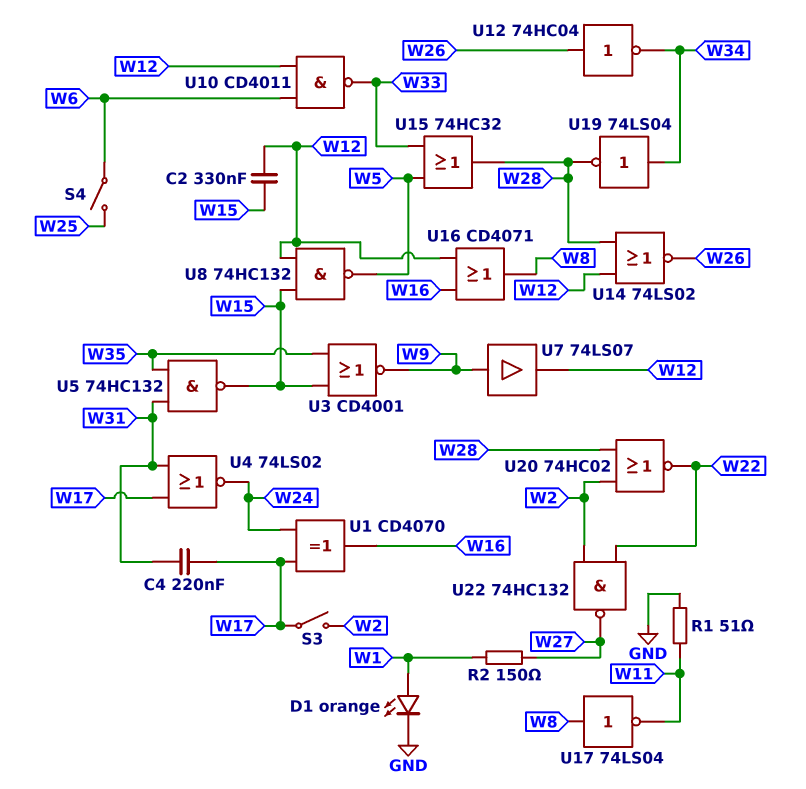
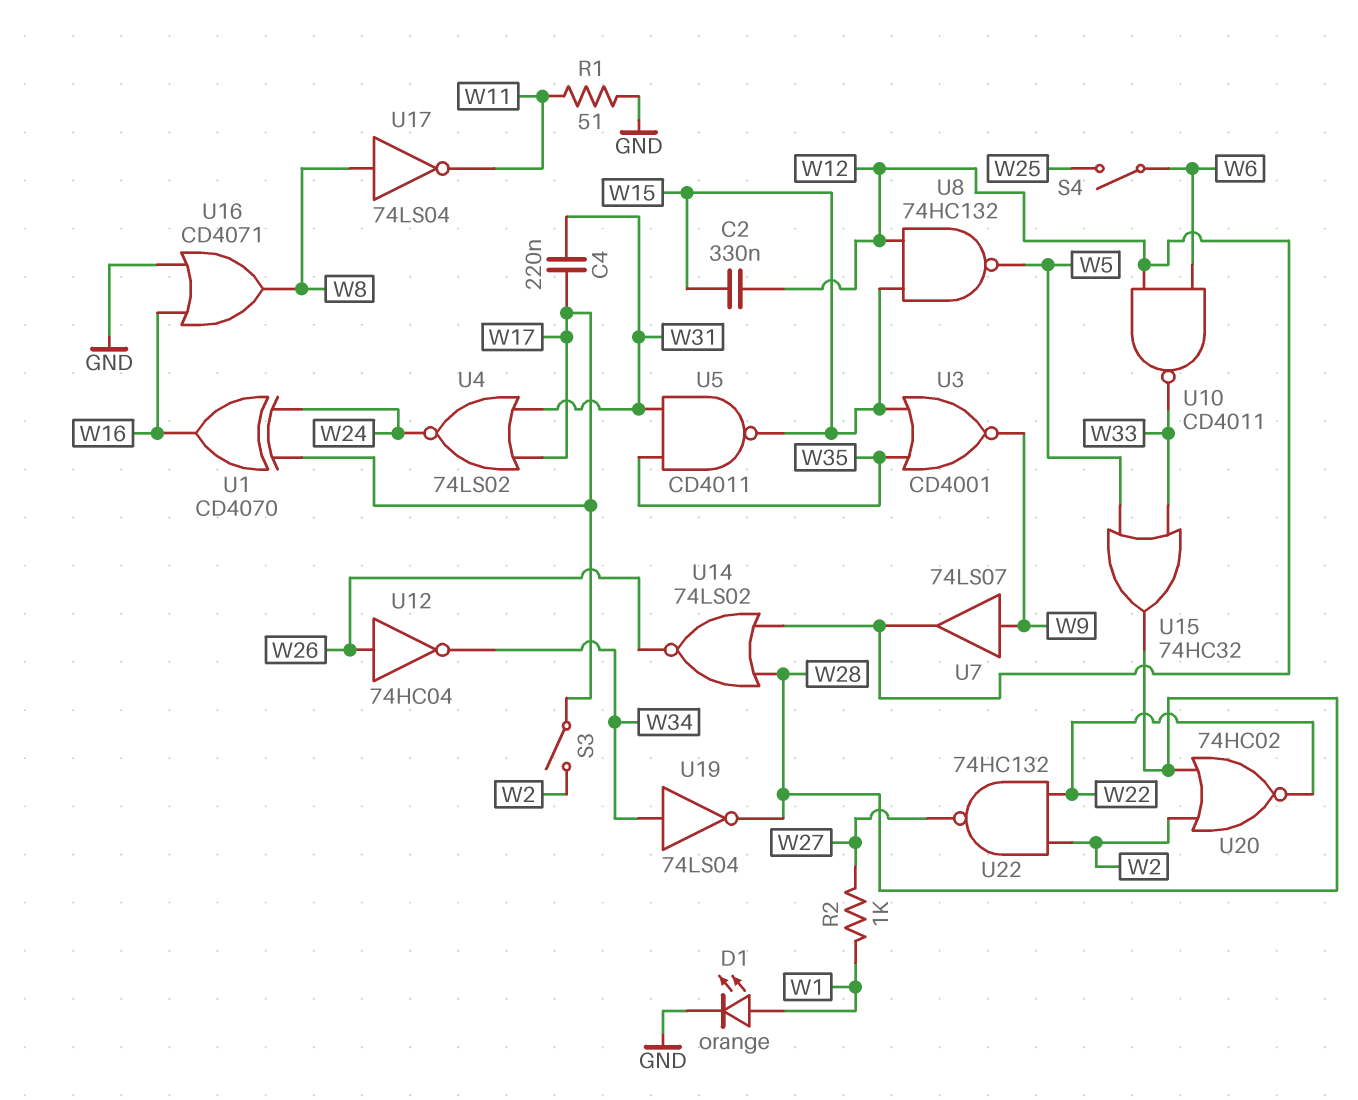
R2: 150 (W1, W27) -> 1k (W1, W27)
U5: NAND 74HC132 (in W31, in W35, out W15) -> NAND CD4011 (in W31, in W35, out W15)
U16: OR CD4071 (in W12, in W16, out W8) -> OR CD4071 (in GND, in W16, out W8)

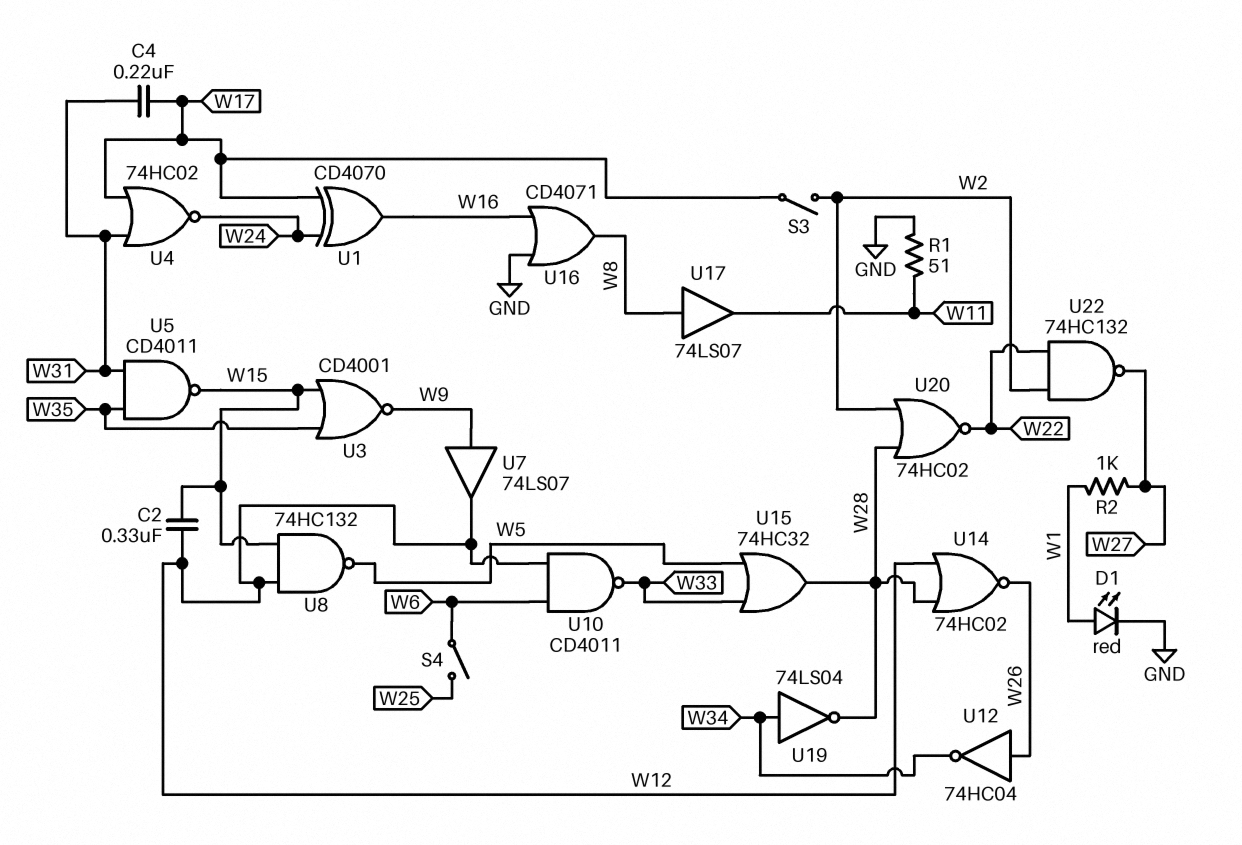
D1: LED orange (A W1, K GND) -> LED red (A W1, K GND)
U4: NOR 74LS02 (in W17, in W31, out W24) -> NOR 74HC02 (in W17, in W31, out W24)
U14: NOR 74LS02 (in W12, in W28, out W26) -> NOR 74HC02 (in W12, in W28, out W26)
U17: NOT 74LS04 (in W8, out W11) -> buffer 74LS07 (in W8, out W11)

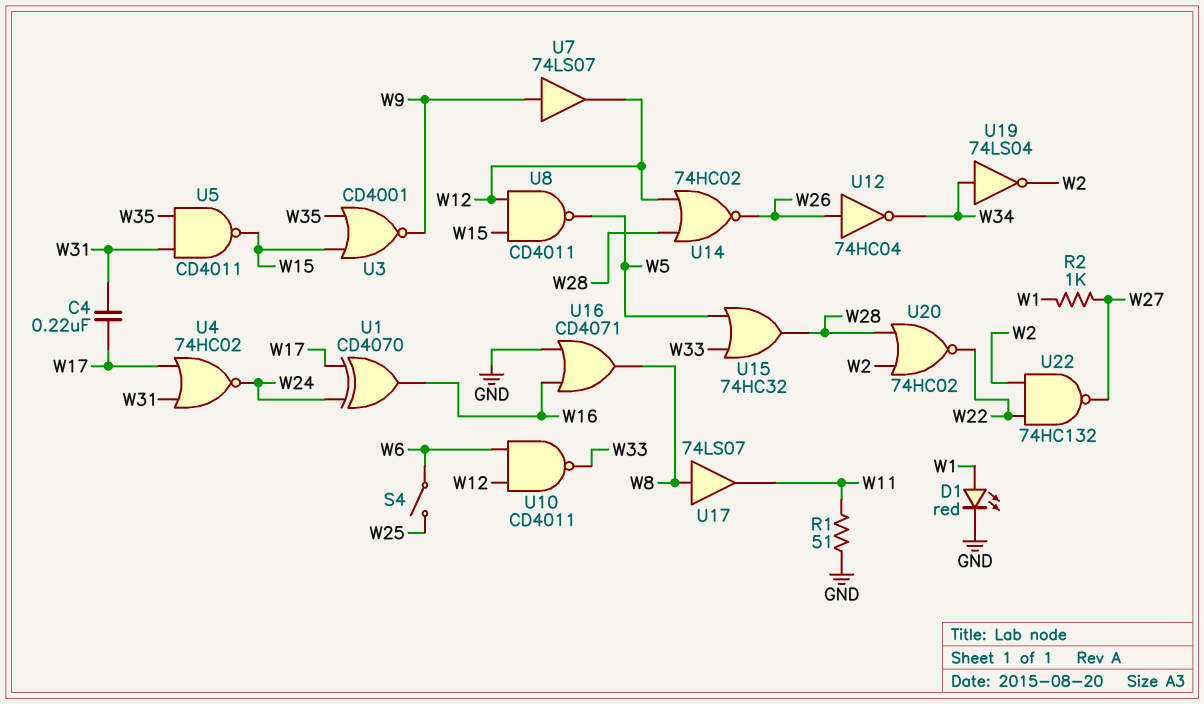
C2: 330nF (W12, W15) -> none
S3: switch (W2, W17) -> none
U8: NAND 74HC132 (in W12, in W15, out W5) -> NAND CD4011 (in W12, in W15, out W5)
U19: NOT 74LS04 (in W34, out W28) -> NOT 74LS04 (in W34, out W2)

